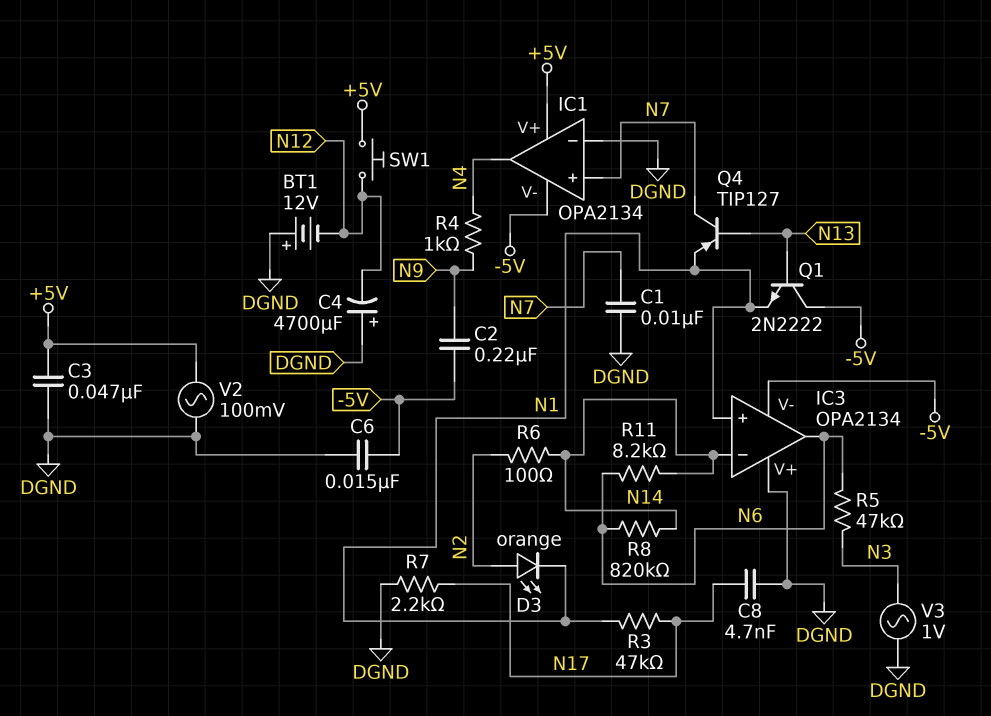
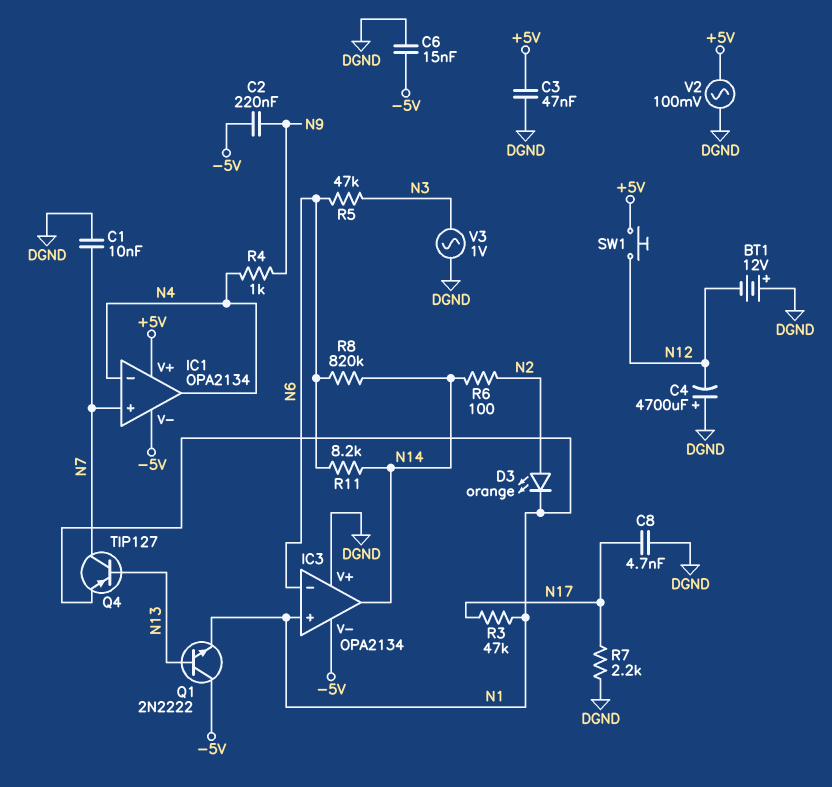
IC1 pin in-: DGND -> N4
IC3 pin in-: N14 -> N6
IC3 pin out: N6 -> N14

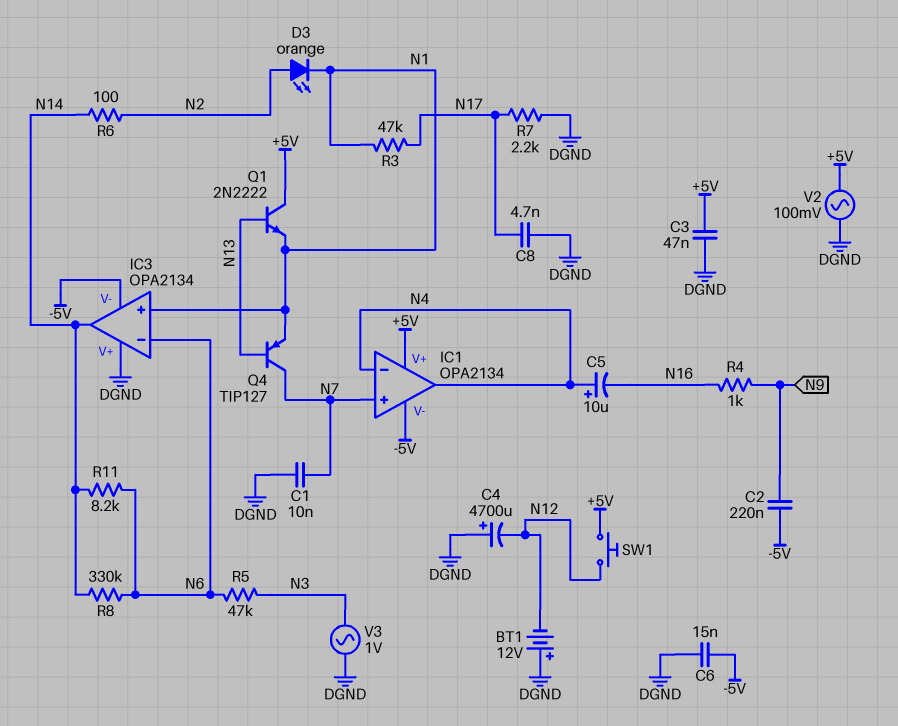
C5: none -> 10uF (plus N4, minus N16)
Q1: NPN 2N2222 (B N13, C -5V, E N1) -> NPN 2N2222 (B N13, C +5V, E N1)
R4: 1k (N4, N9) -> 1k (N9, N16)
R8: 820k (N6, N14) -> 330k (N6, N14)

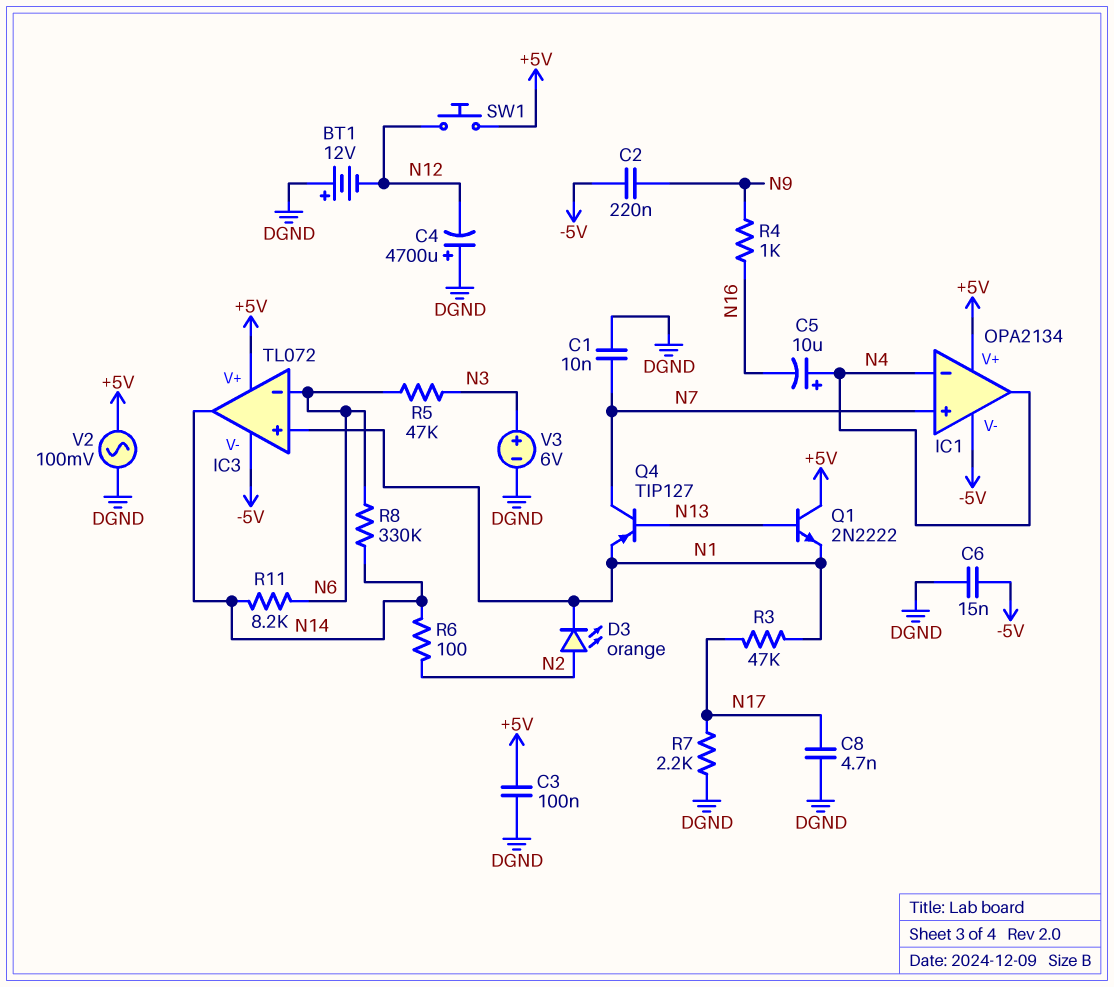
C3: 47nF (+5V, DGND) -> 100nF (+5V, DGND)
IC3: OPA2134 -> TL072
IC3 pin V+: DGND -> +5V
V3: AC 1V (DGND, N3) -> 6V (plus N3, minus DGND)

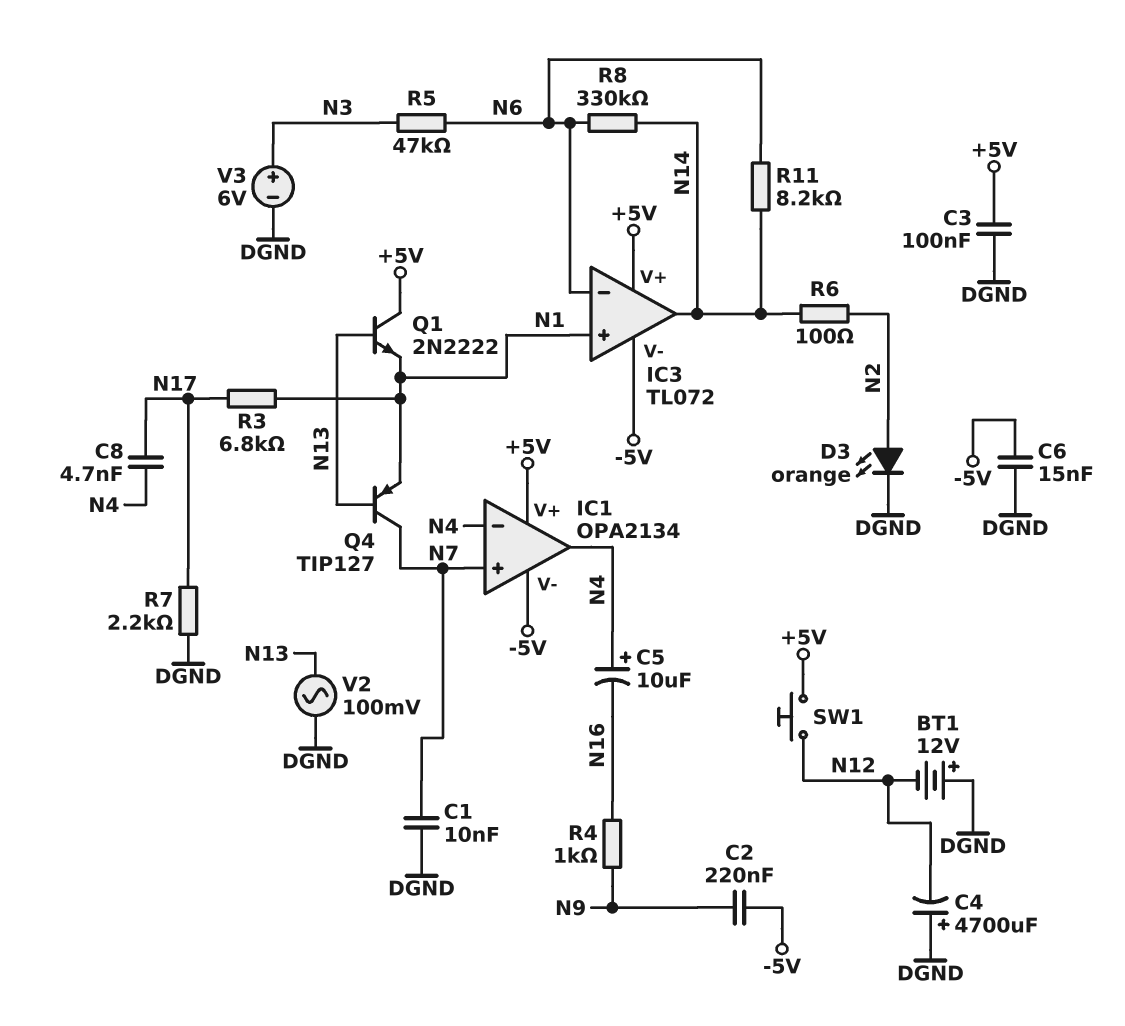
C8: 4.7nF (DGND, N17) -> 4.7nF (N4, N17)
D3: LED orange (A N2, K N1) -> LED orange (A N2, K DGND)
R3: 47k (N1, N17) -> 6.8k (N1, N17)
V2: AC 100mV (+5V, DGND) -> AC 100mV (DGND, N13)

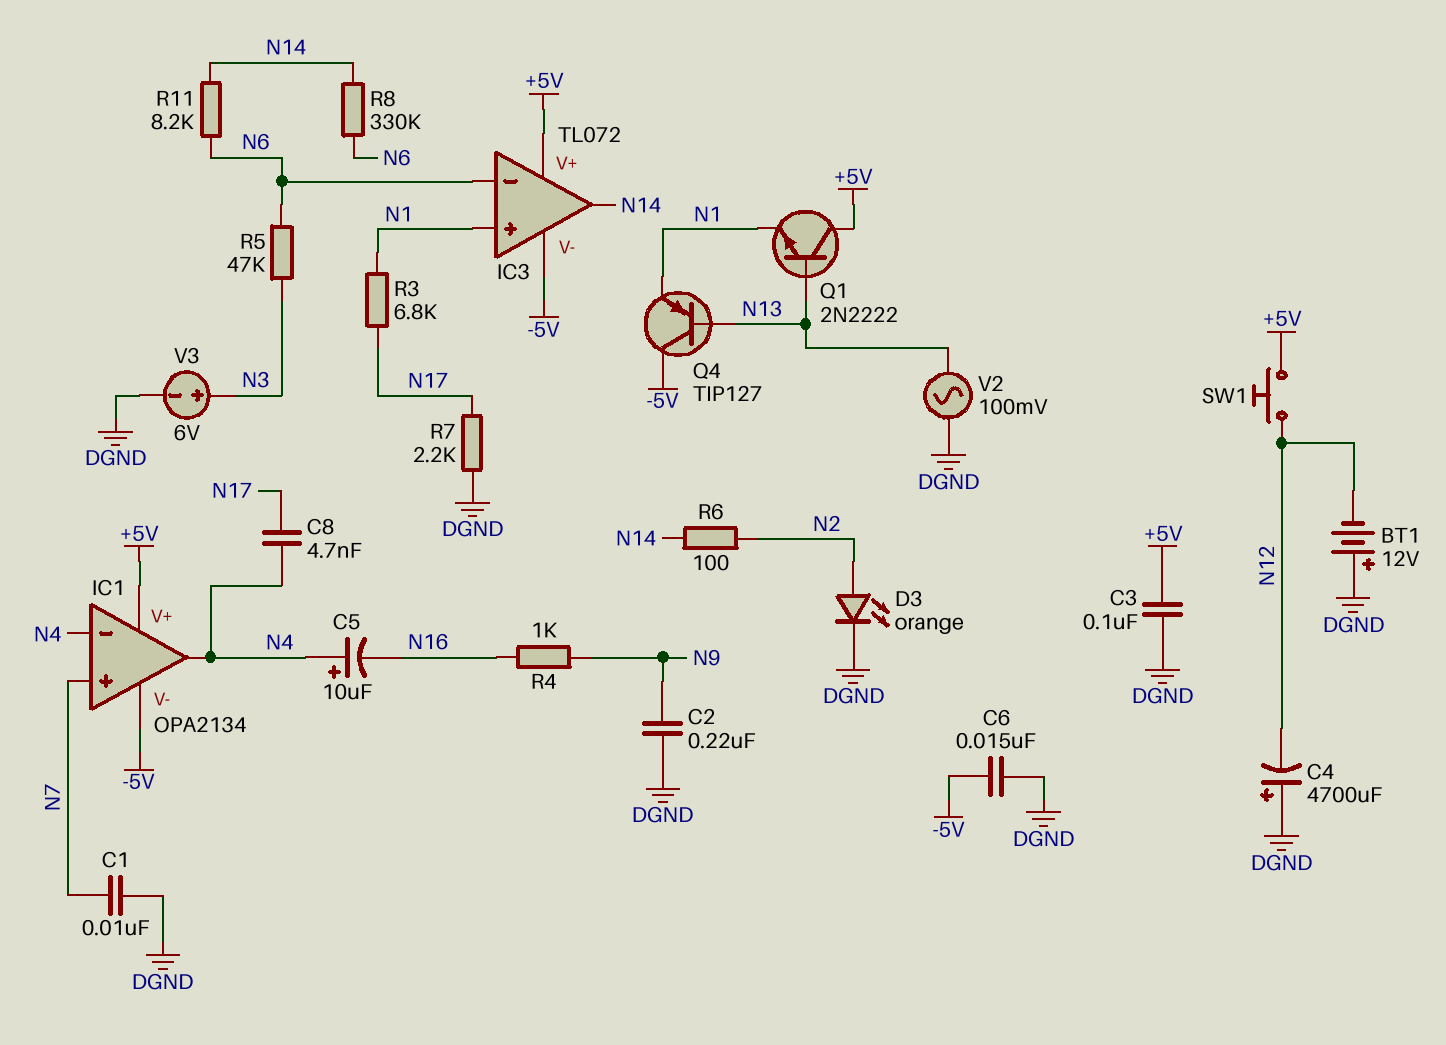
C2: 220nF (-5V, N9) -> 220nF (DGND, N9)
Q4: PNP TIP127 (B N13, C N7, E N1) -> PNP TIP127 (B N13, C -5V, E N1)

